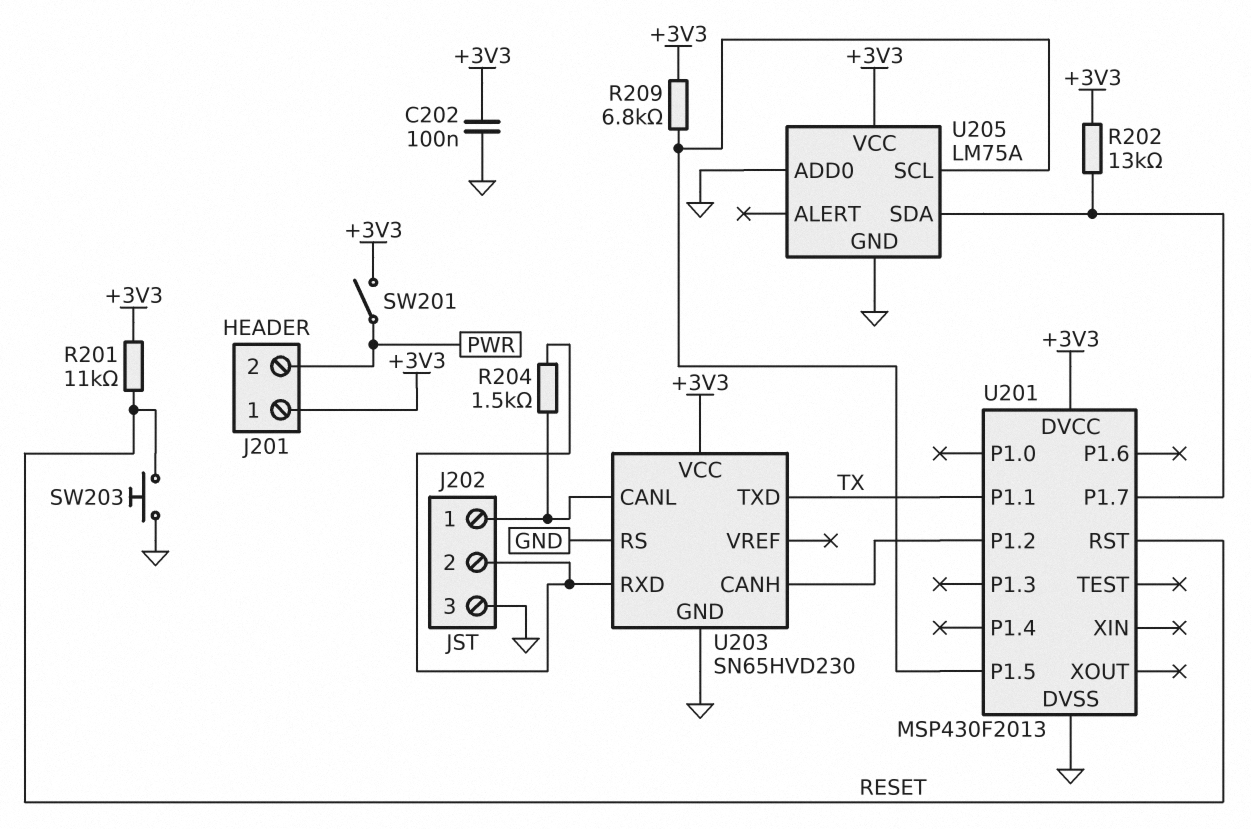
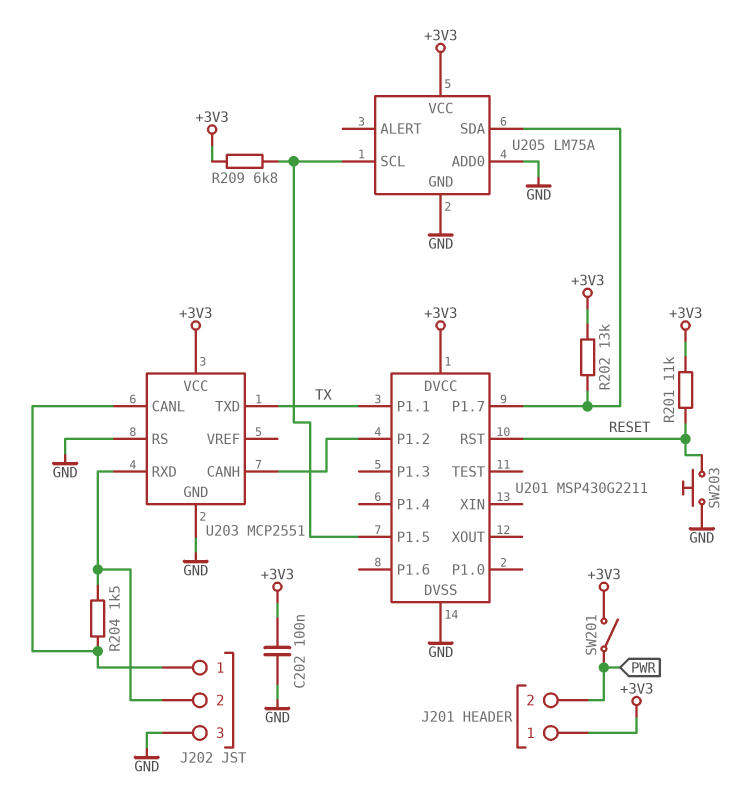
U201: MSP430F2013 -> MSP430G2211
U203: SN65HVD230 -> MCP2551

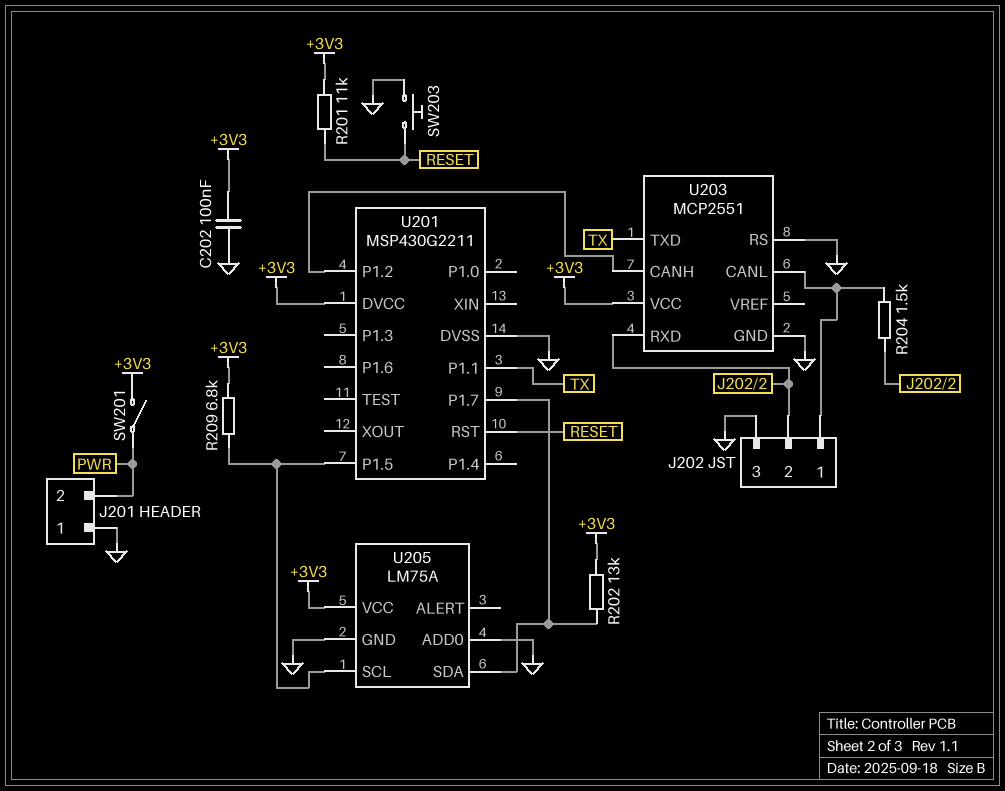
J201 pin 1: +3V3 -> GND

